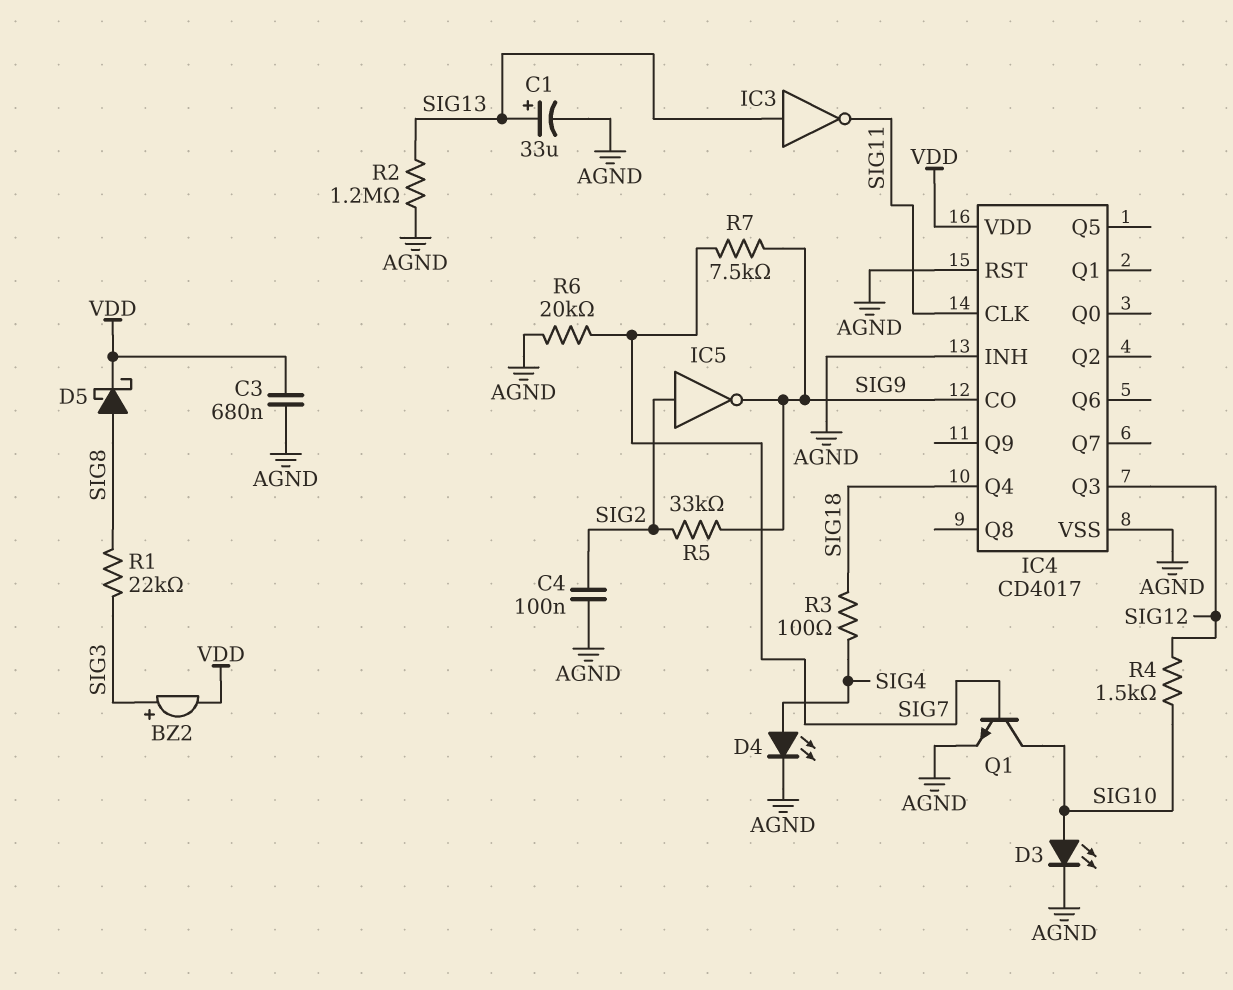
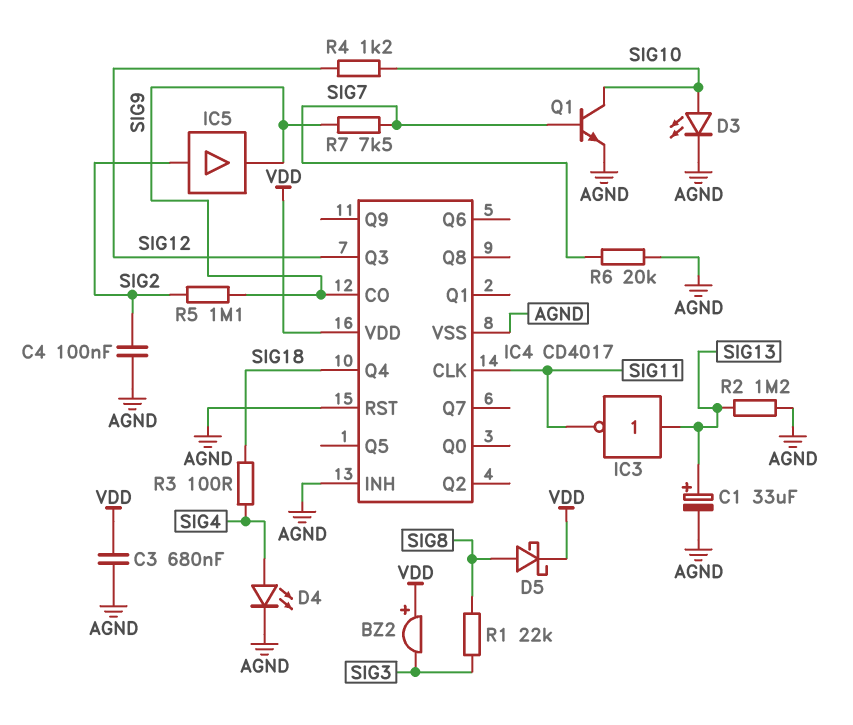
BZ2: buzzer (plus SIG3, minus VDD) -> buzzer (plus VDD, minus SIG3)
IC5: NOT (in SIG2, out SIG9) -> buffer (in SIG2, out SIG9)
R4: 1.5k (SIG10, SIG12) -> 1.2k (SIG10, SIG12)
R5: 33k (SIG2, SIG9) -> 1.1M (SIG2, SIG9)

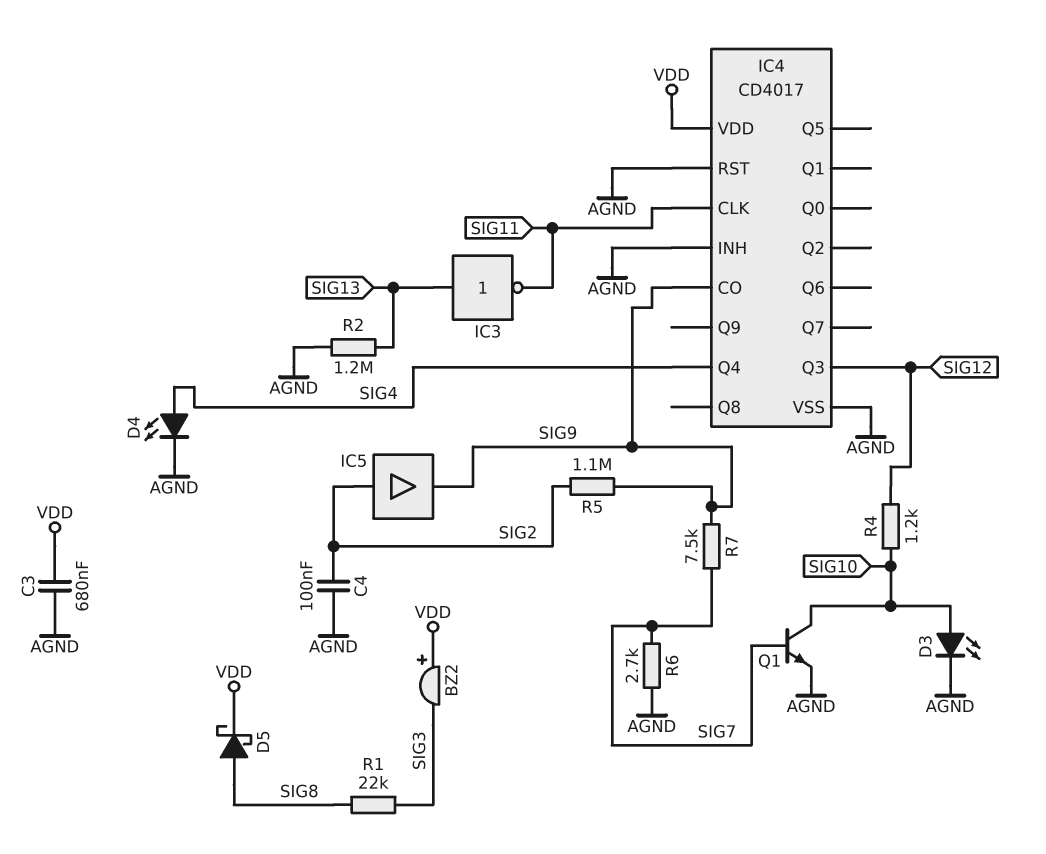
C1: 33uF (plus SIG13, minus AGND) -> none
IC4 pin Q4: SIG18 -> SIG4
R3: 100 (SIG4, SIG18) -> none
R6: 20k (AGND, SIG7) -> 2.7k (AGND, SIG7)

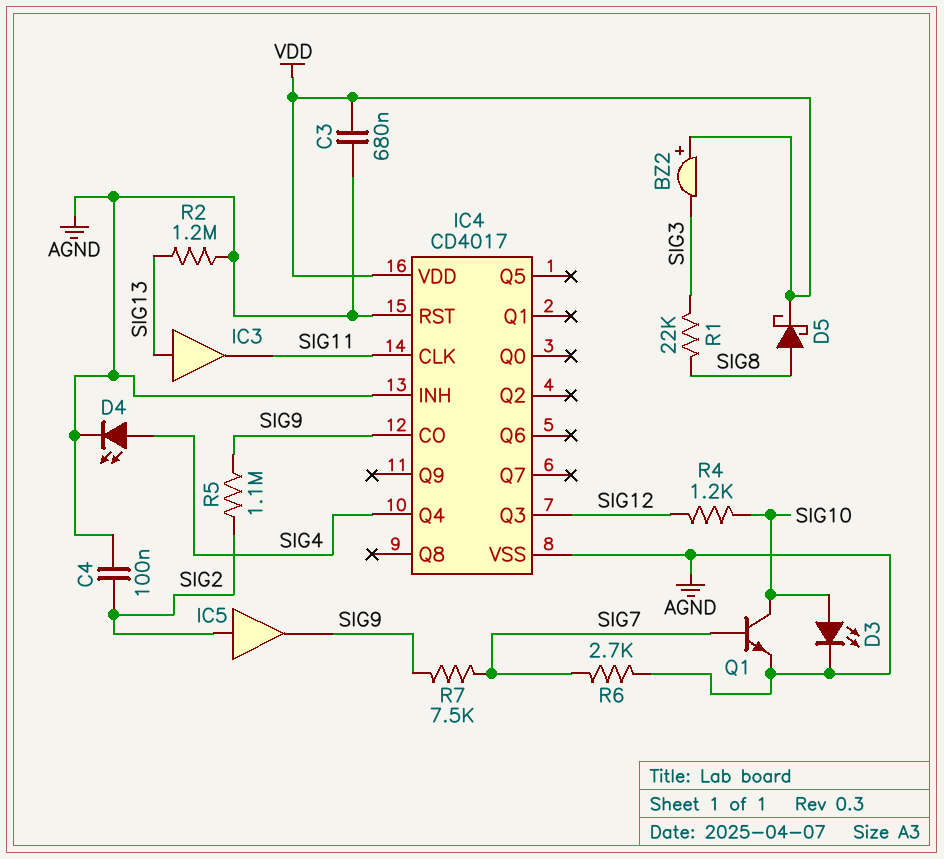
IC3: NOT (in SIG13, out SIG11) -> buffer (in SIG13, out SIG11)

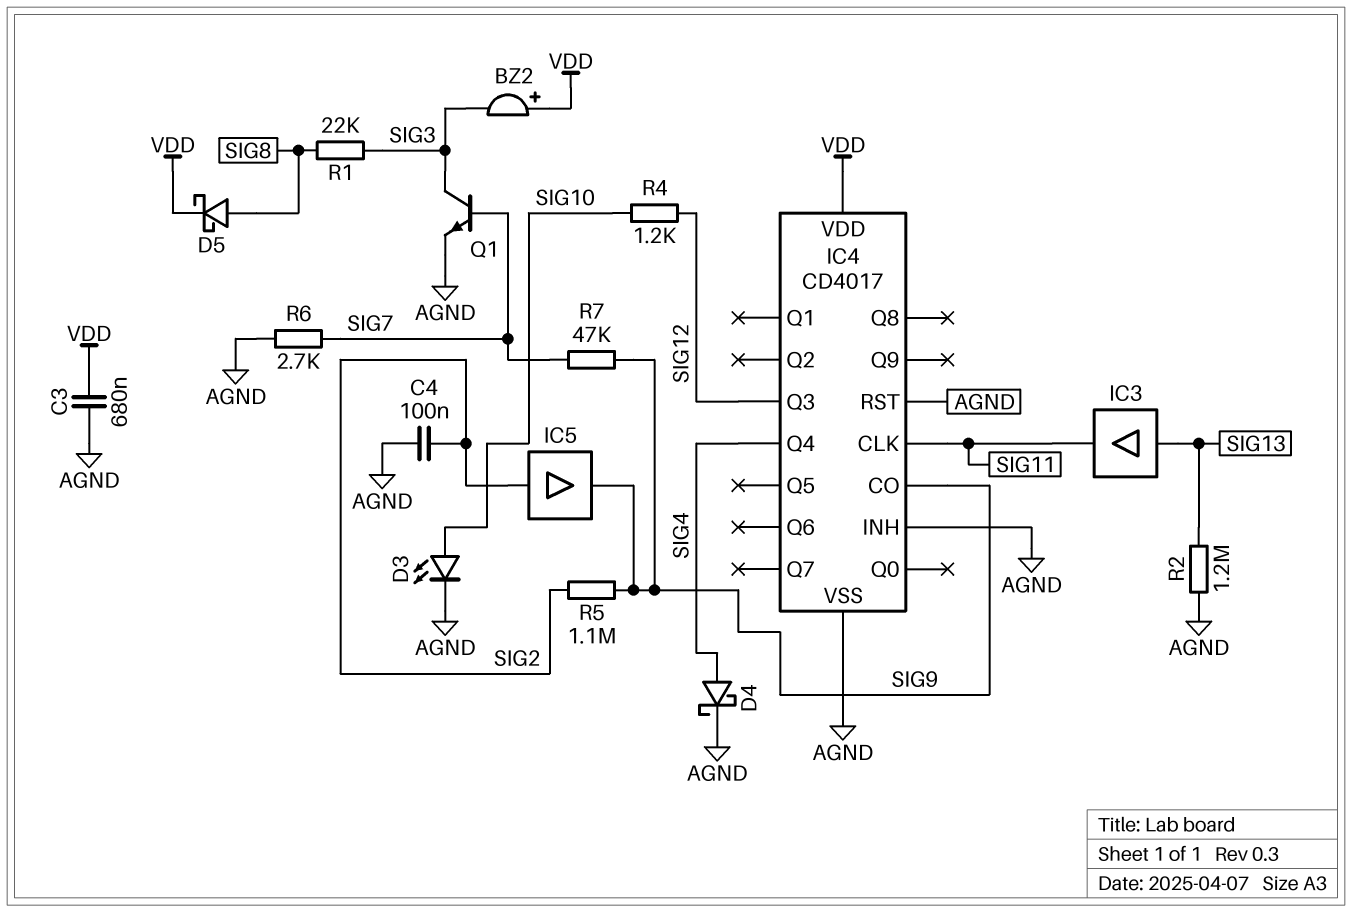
D4: LED (A SIG4, K AGND) -> schottky (A SIG4, K AGND)
Q1: NPN (B SIG7, C SIG10, E AGND) -> NPN (B SIG7, C SIG3, E AGND)
R7: 7.5k (SIG7, SIG9) -> 47k (SIG7, SIG9)

